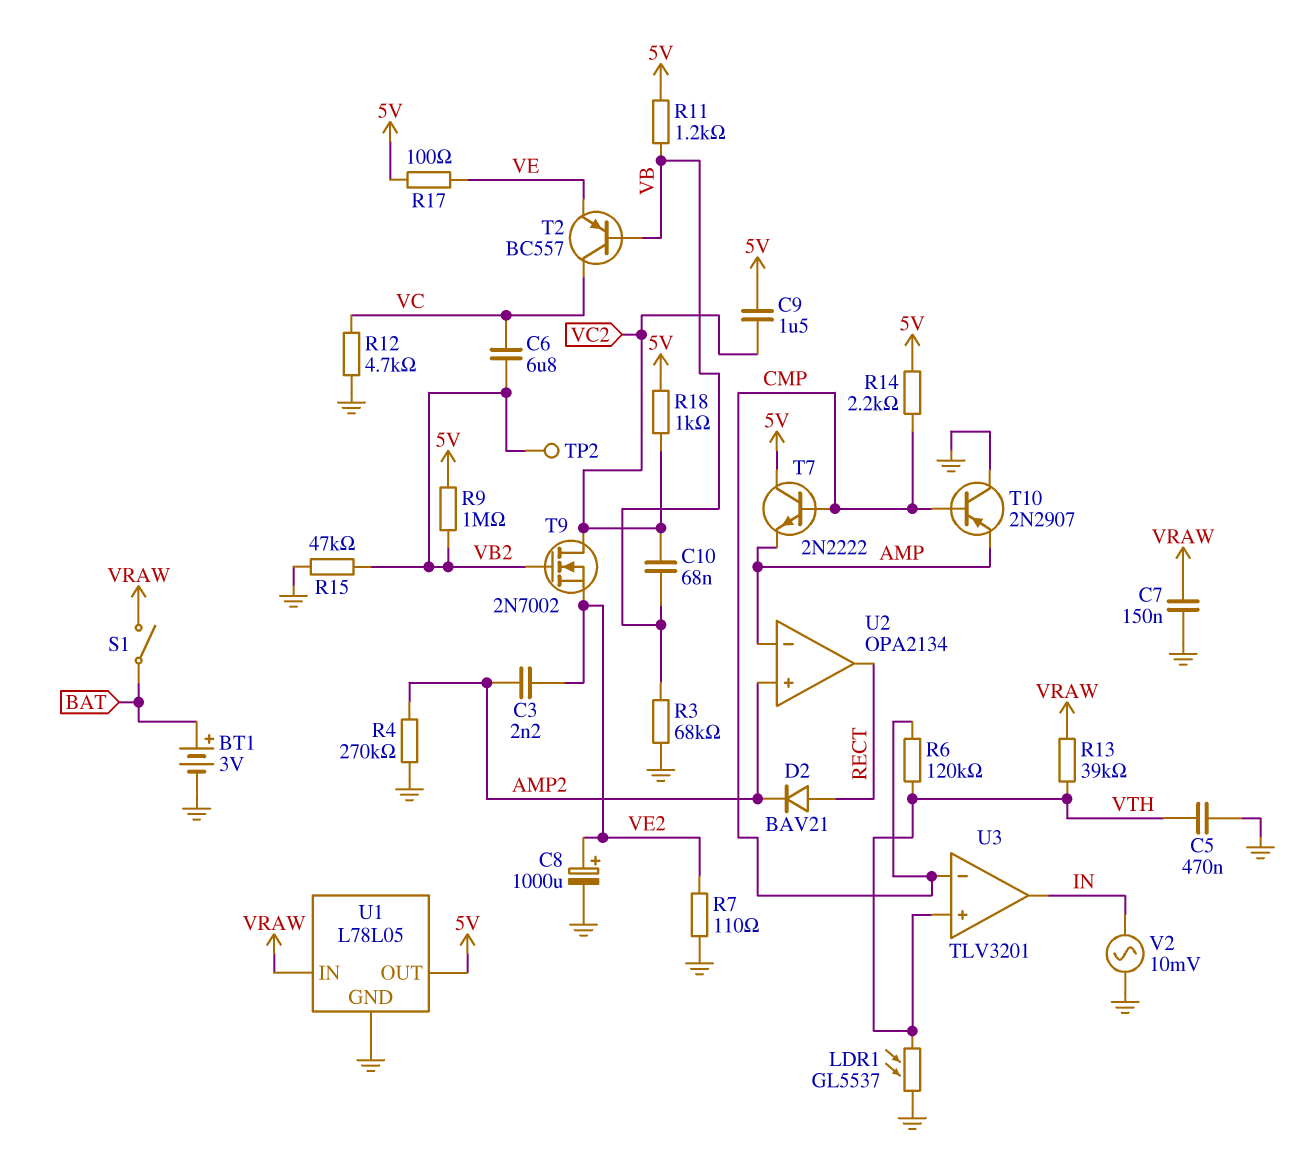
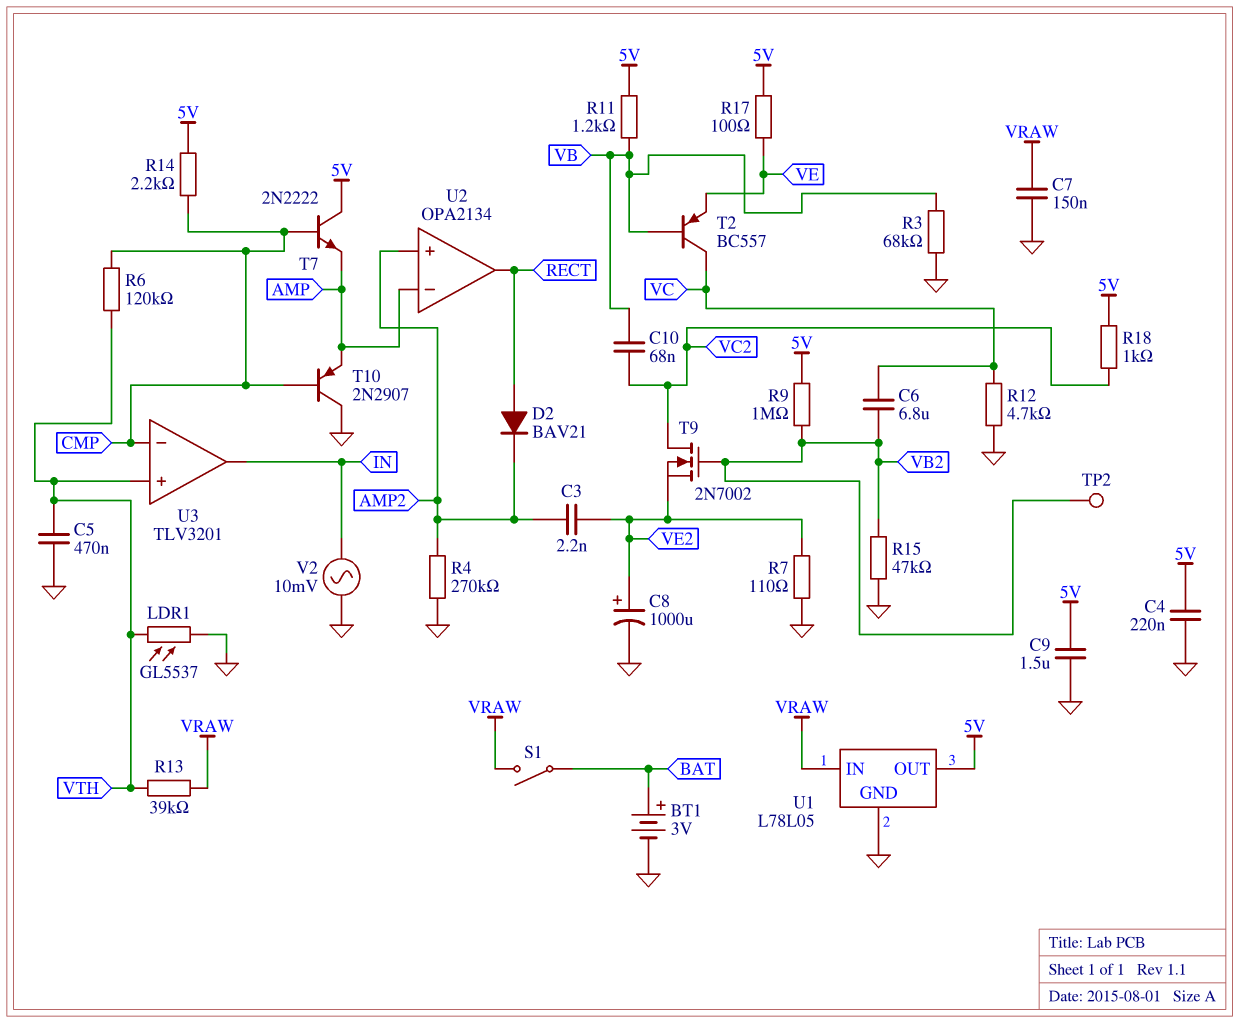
C4: none -> 220nF (5V, GND)
C9: 1.5uF (5V, VC2) -> 1.5uF (5V, GND)

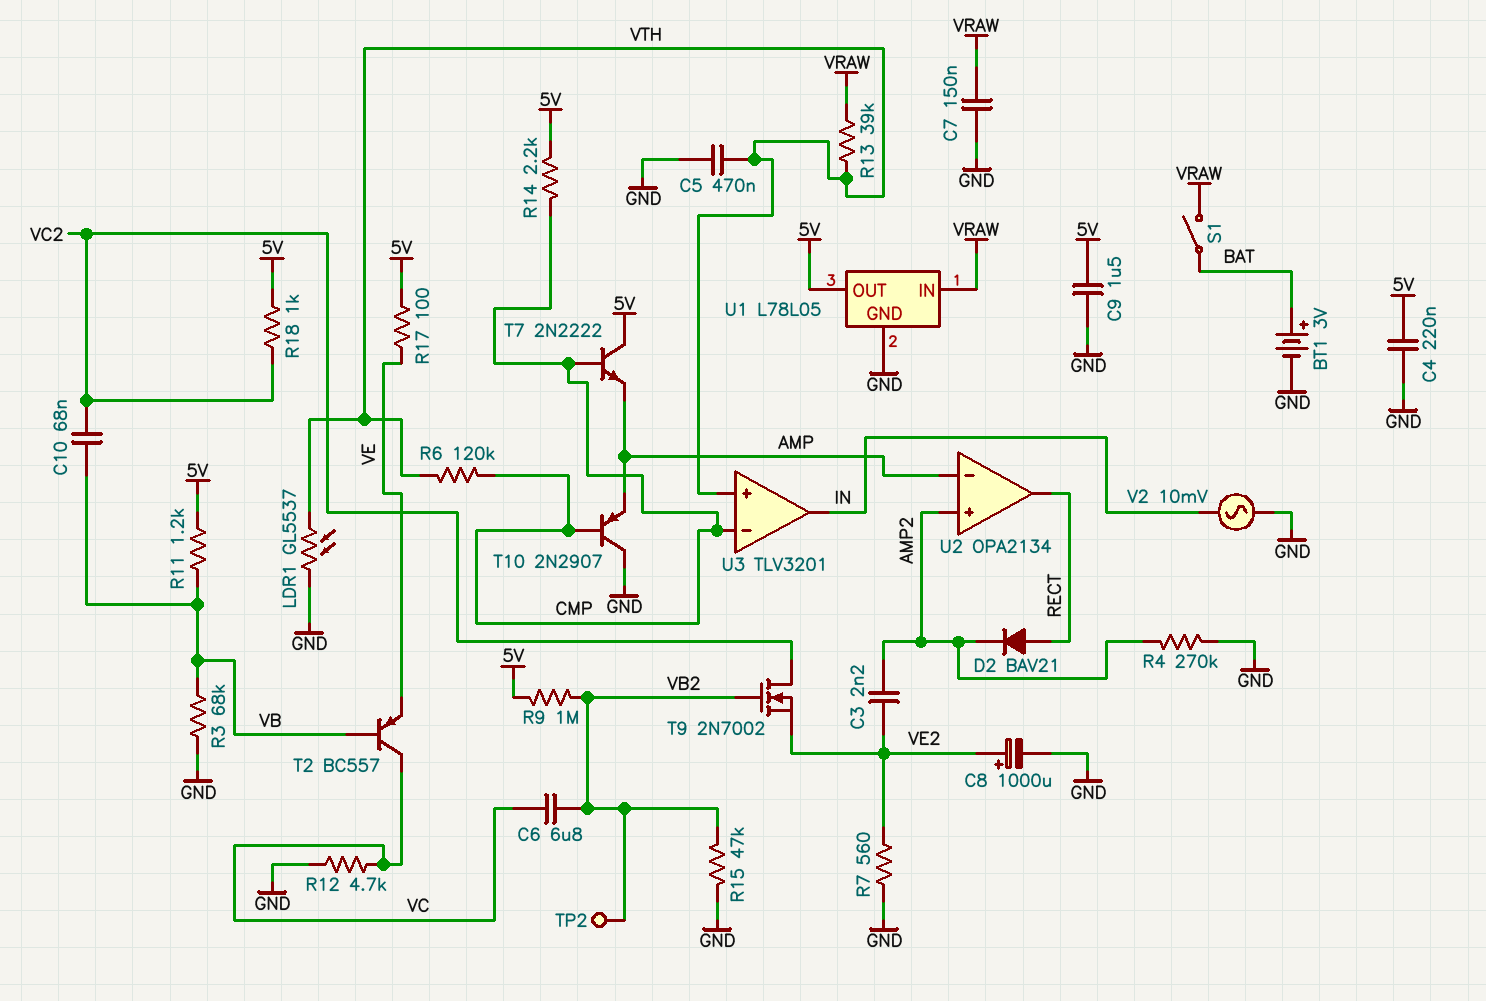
R7: 110 (GND, VE2) -> 560 (GND, VE2)

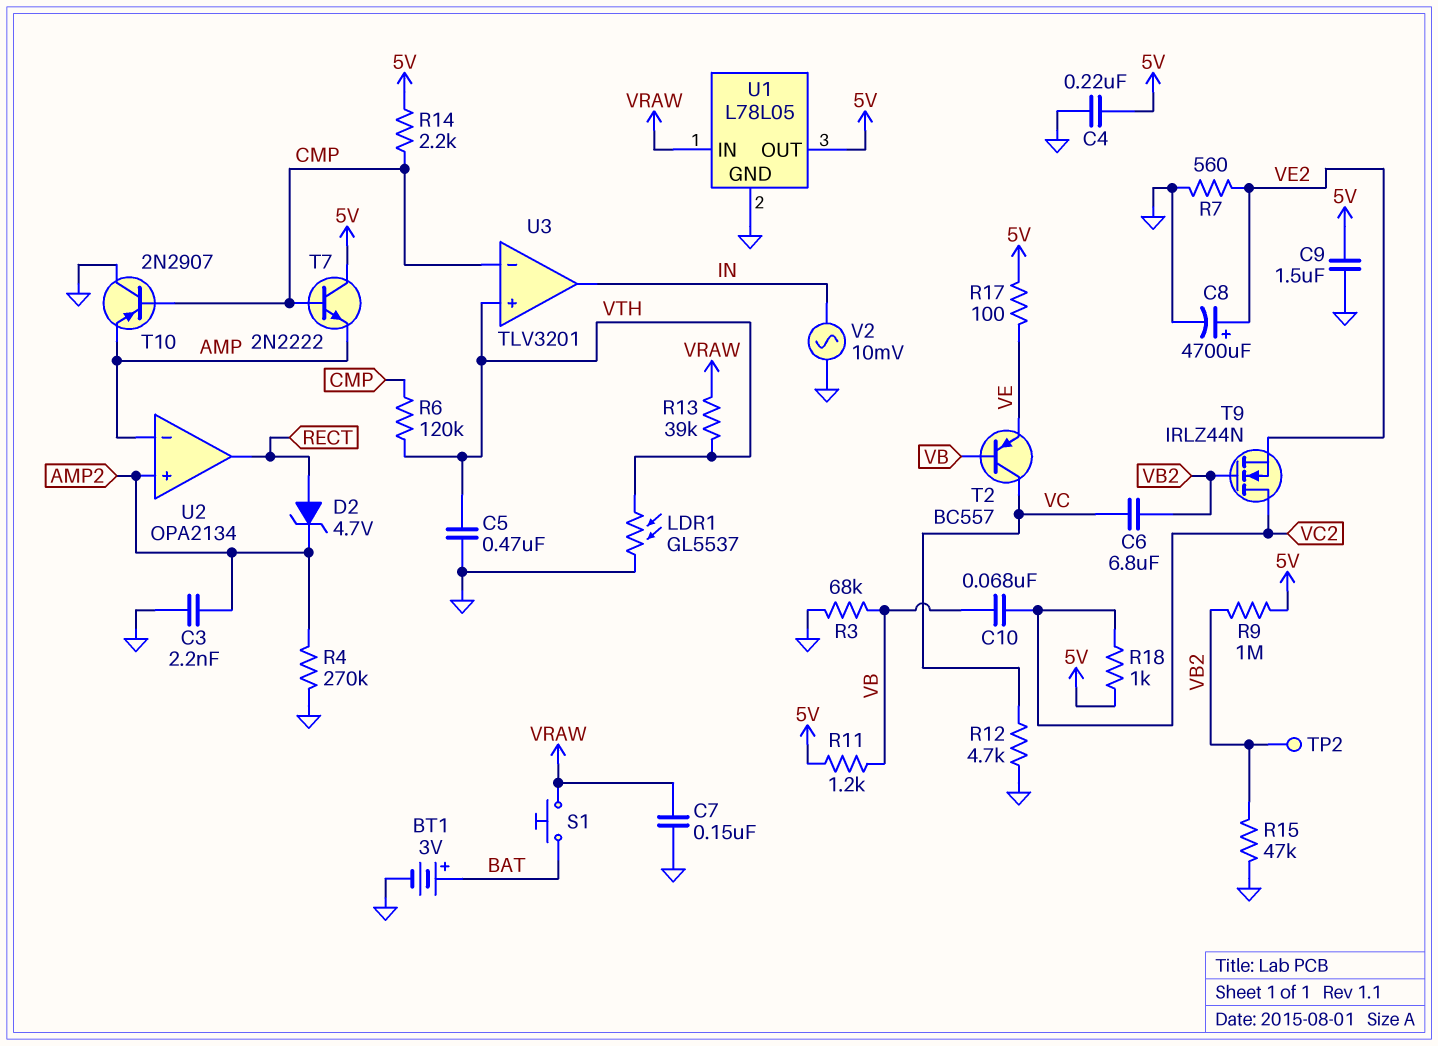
C3: 2.2nF (AMP2, VE2) -> 2.2nF (AMP2, GND)
C8: 1000uF (plus VE2, minus GND) -> 4700uF (plus VE2, minus GND)
D2: diode BAV21 (A RECT, K AMP2) -> zener 4.7V (A RECT, K AMP2)
S1: switch (BAT, VRAW) -> button (BAT, VRAW)
T9: NMOS 2N7002 (G VB2, D VC2, S VE2) -> NMOS IRLZ44N (G VB2, D VC2, S VE2)

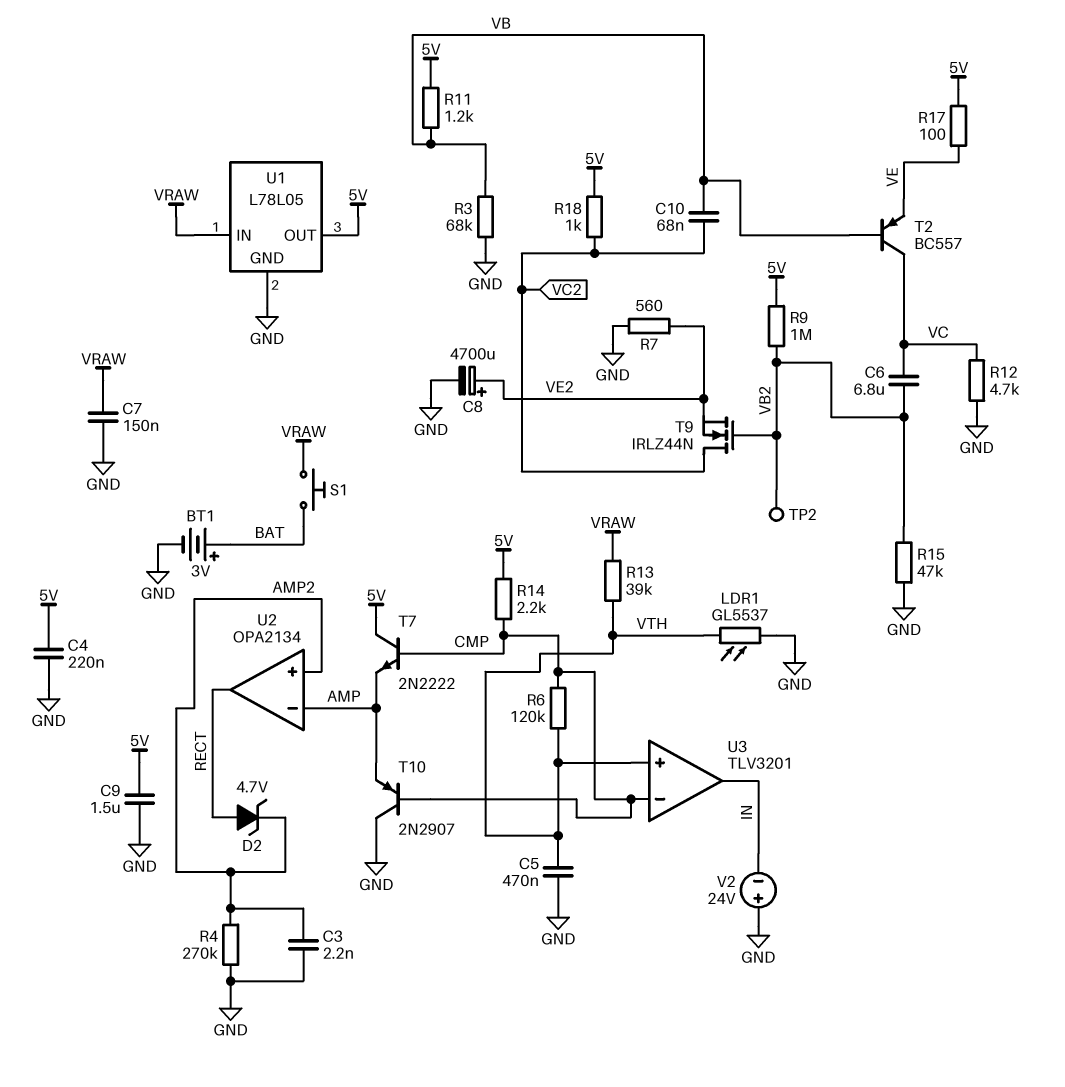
V2: AC 10mV (GND, IN) -> 24V (plus GND, minus IN)

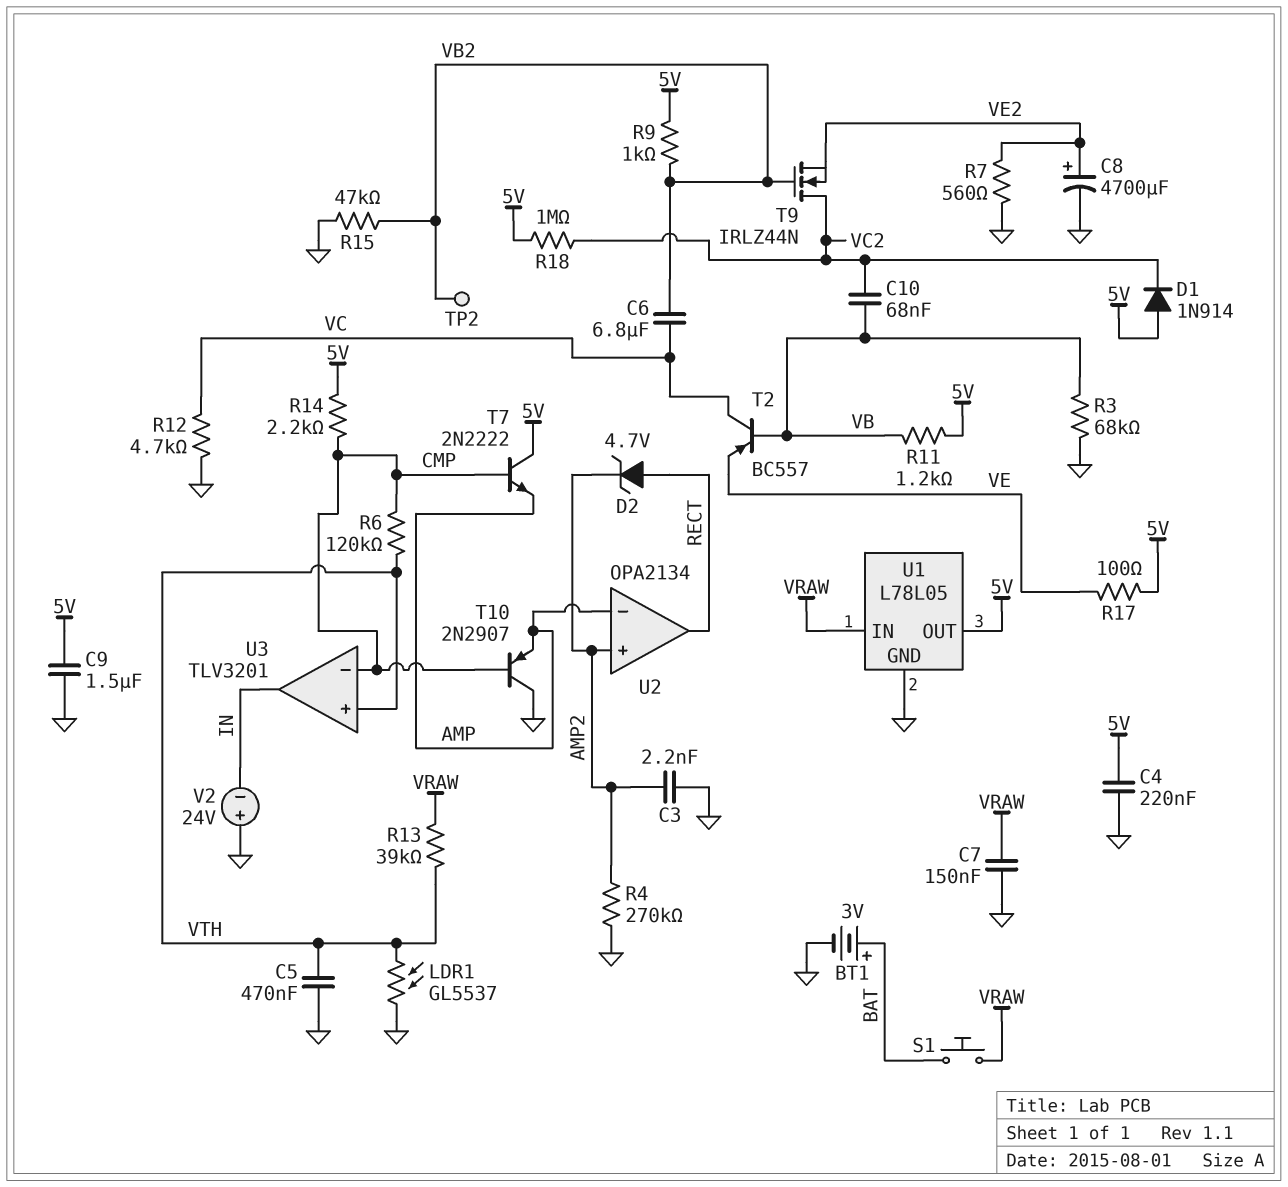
D1: none -> diode 1N914 (A 5V, K VC2)
R9: 1M (5V, VB2) -> 1k (5V, VB2)
R18: 1k (5V, VC2) -> 1M (5V, VC2)

